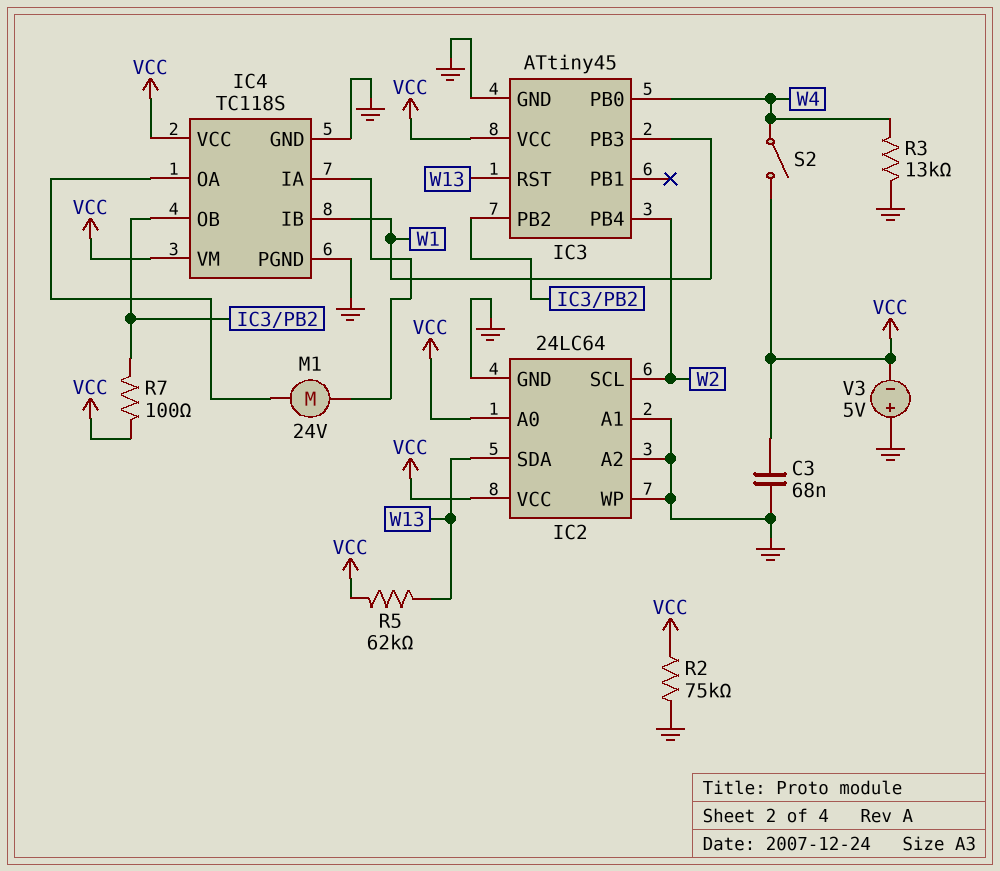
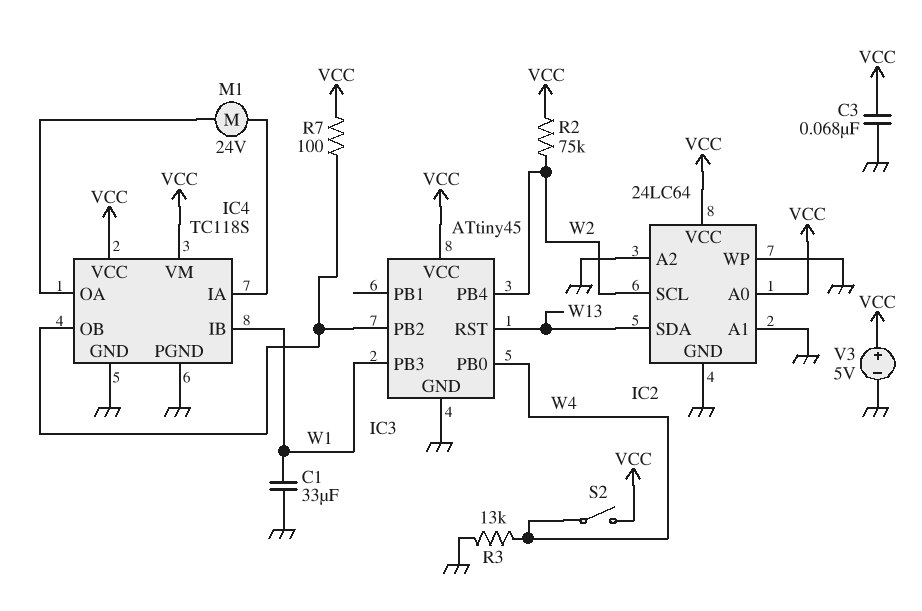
C1: none -> 33uF (GND, W1)
R2: 75k (GND, VCC) -> 75k (VCC, W2)
R5: 62k (VCC, W13) -> none
V3: 5V (plus GND, minus VCC) -> 5V (plus VCC, minus GND)

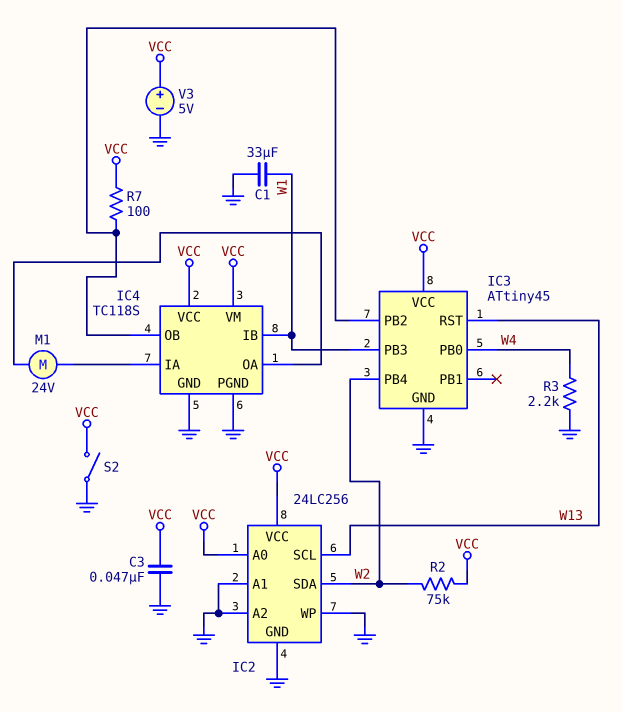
C3: 68nF (GND, VCC) -> 47nF (GND, VCC)
IC2: 24LC64 -> 24LC256
IC2 pin SCL: W2 -> W13
IC2 pin SDA: W13 -> W2
R3: 13k (GND, W4) -> 2.2k (GND, W4)
S2: switch (VCC, W4) -> switch (GND, VCC)

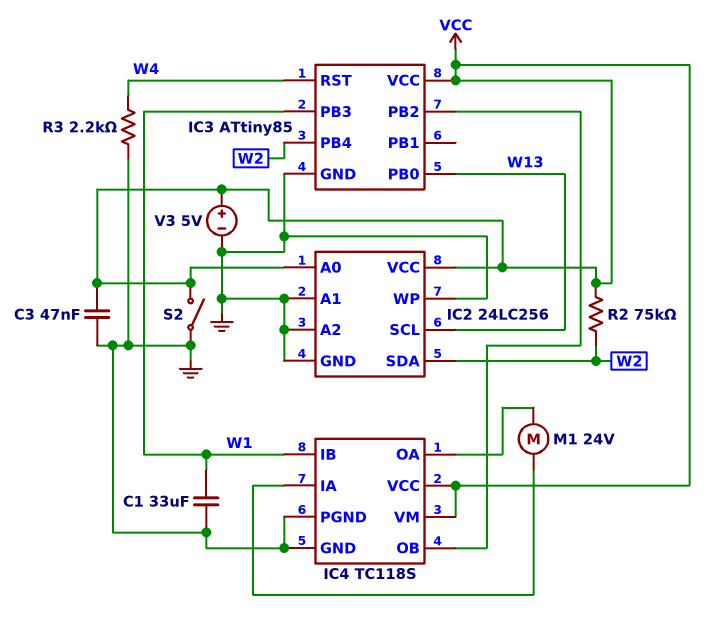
IC3: ATtiny45 -> ATtiny85
IC3 pin PB0: W4 -> W13
IC3 pin RST: W13 -> W4
R7: 100 (IC3/PB2, VCC) -> none

